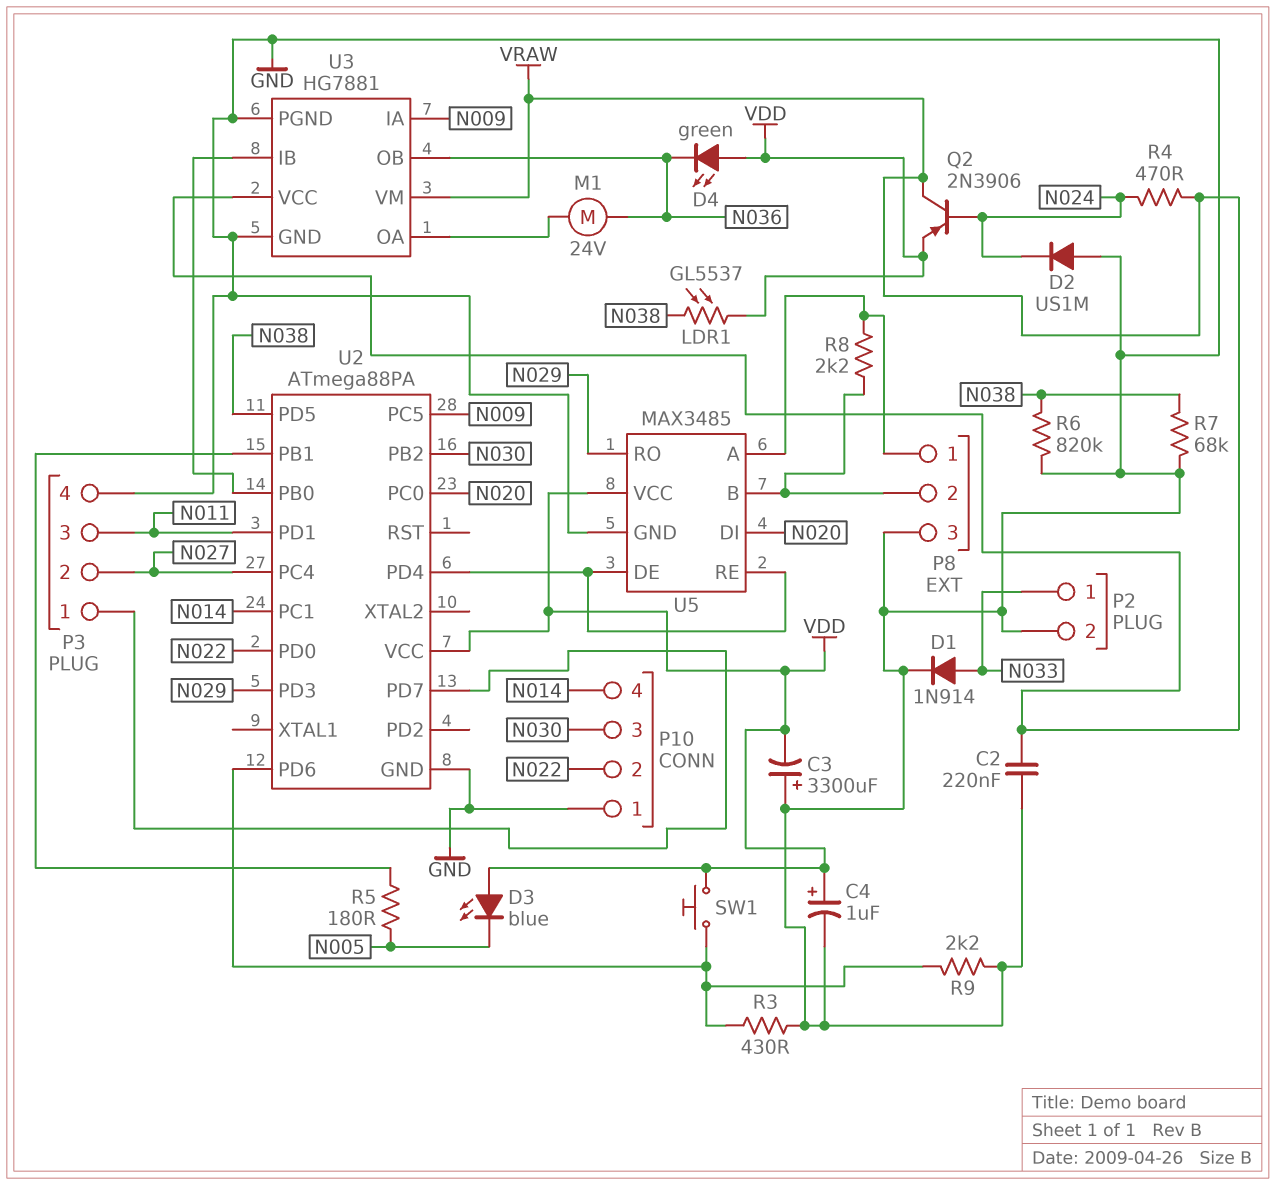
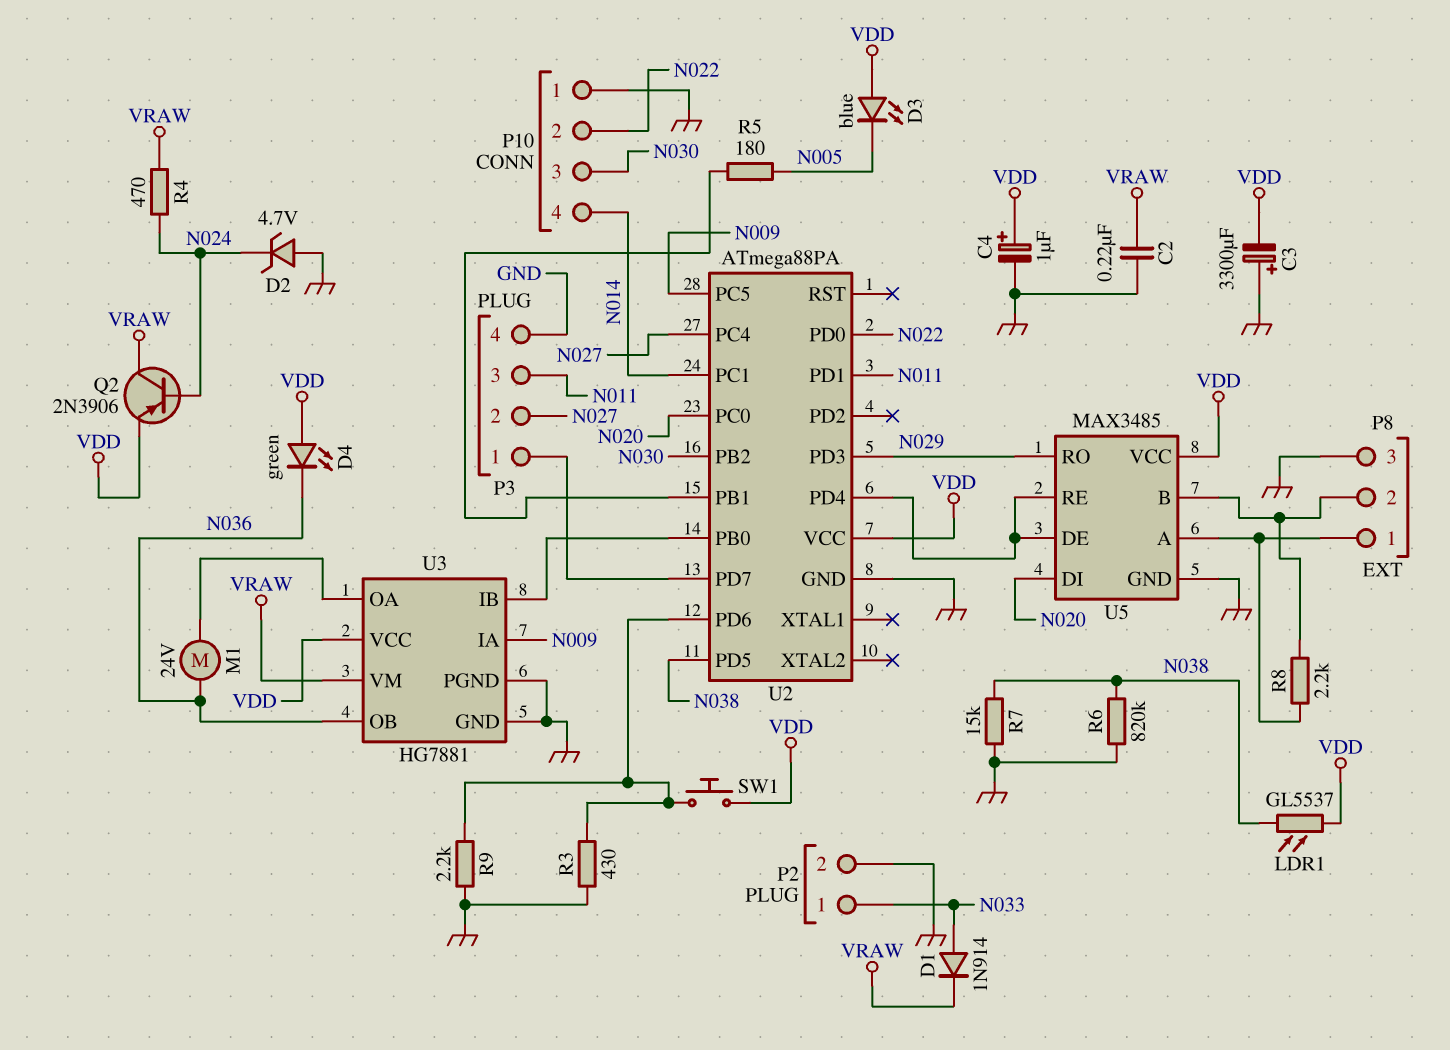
D1: diode 1N914 (A N033, K GND) -> diode 1N914 (A N033, K VRAW)
D2: diode US1M (A GND, K N024) -> zener 4.7V (A GND, K N024)
R7: 68k (GND, N038) -> 15k (GND, N038)
U3 pin VCC: VRAW -> VDD

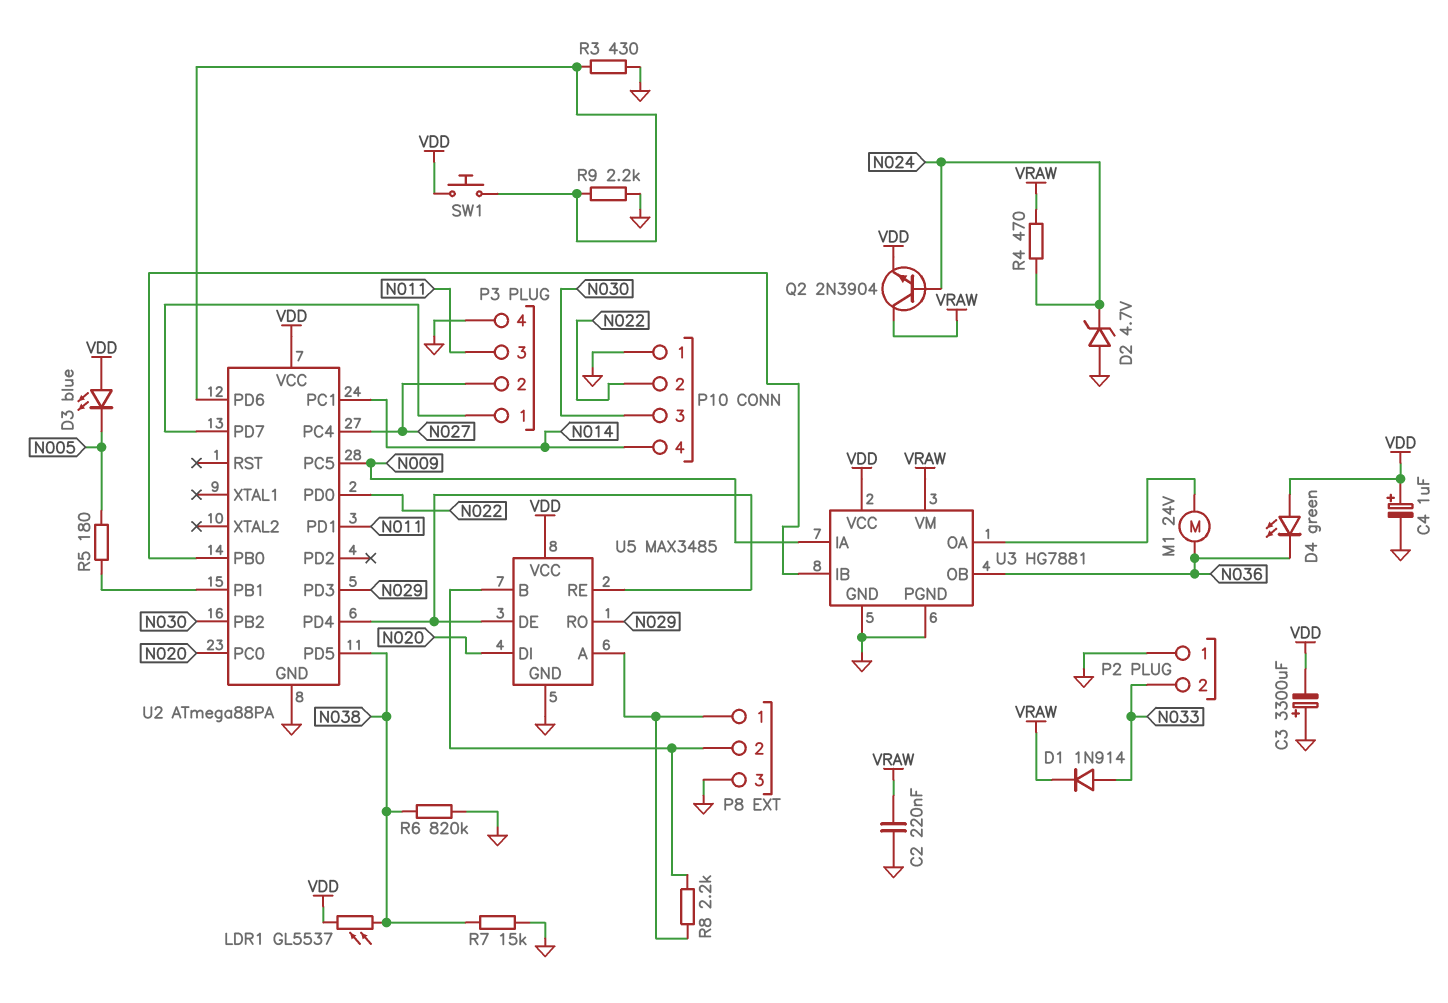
P2 pin 1: N033 -> GND
P2 pin 2: GND -> N033
Q2: PNP 2N3906 (B N024, C VRAW, E VDD) -> NPN 2N3904 (B N024, C VRAW, E VDD)

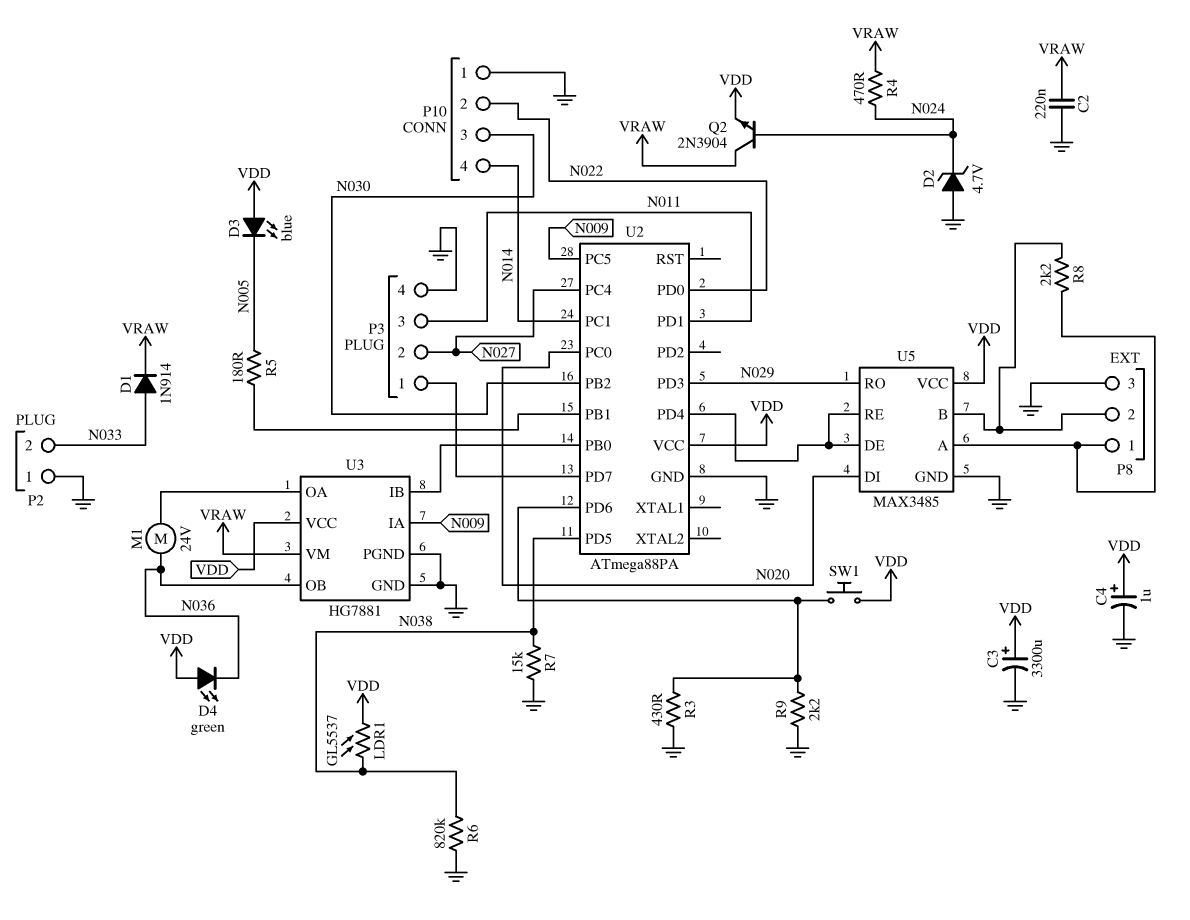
C3: 3300uF (plus GND, minus VDD) -> 3300uF (plus VDD, minus GND)

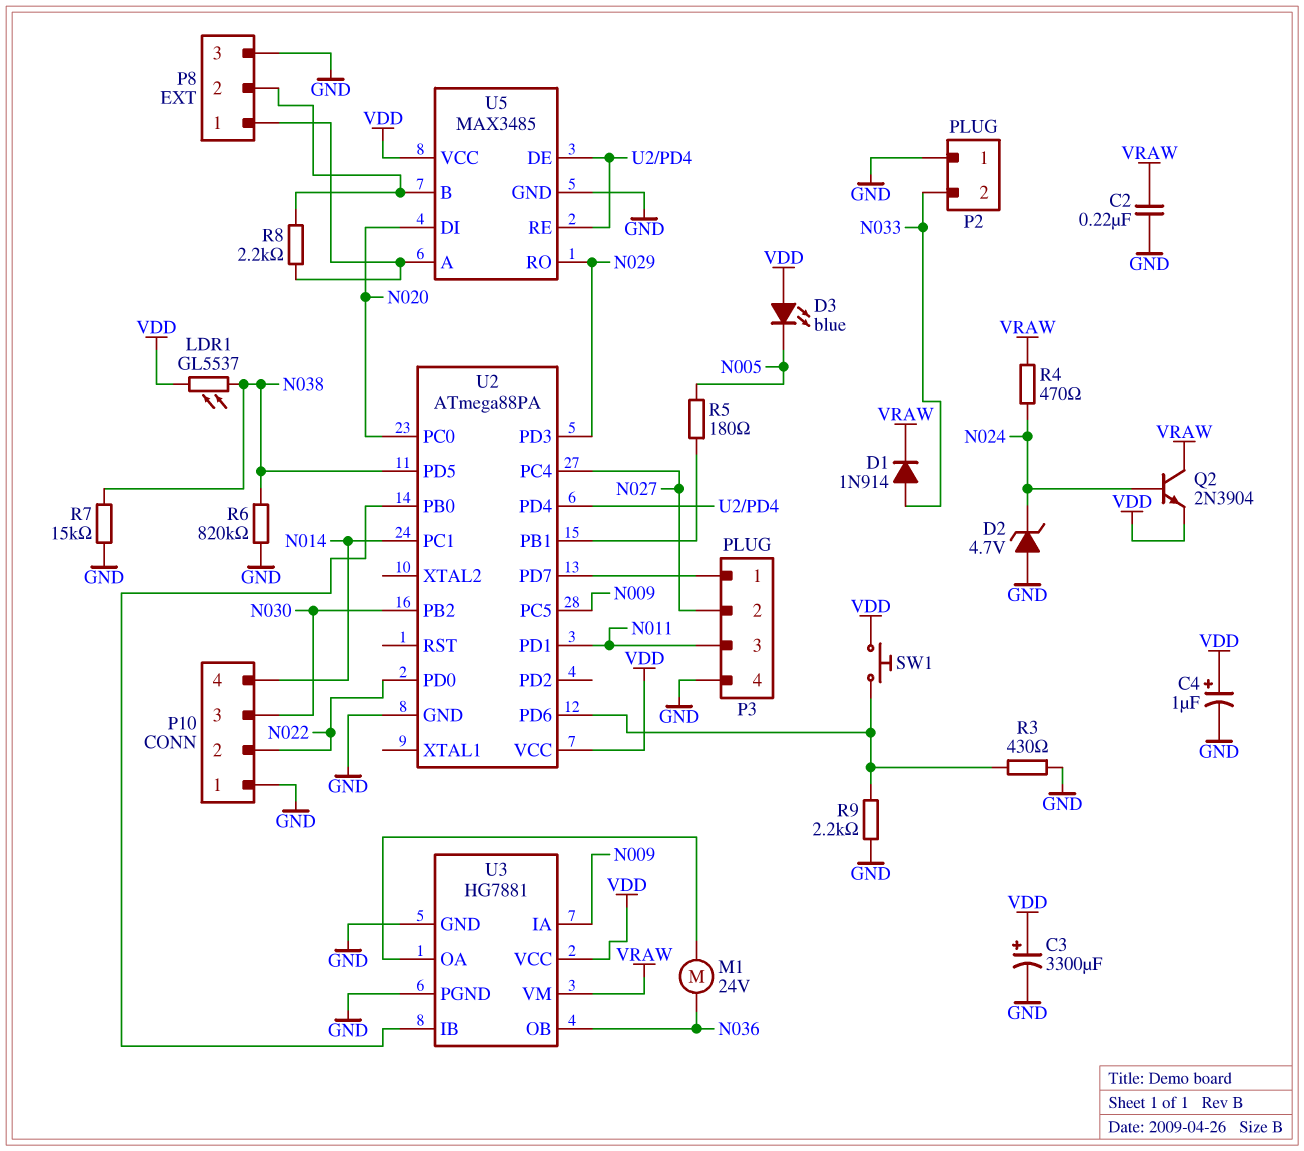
D4: LED green (A VDD, K N036) -> none

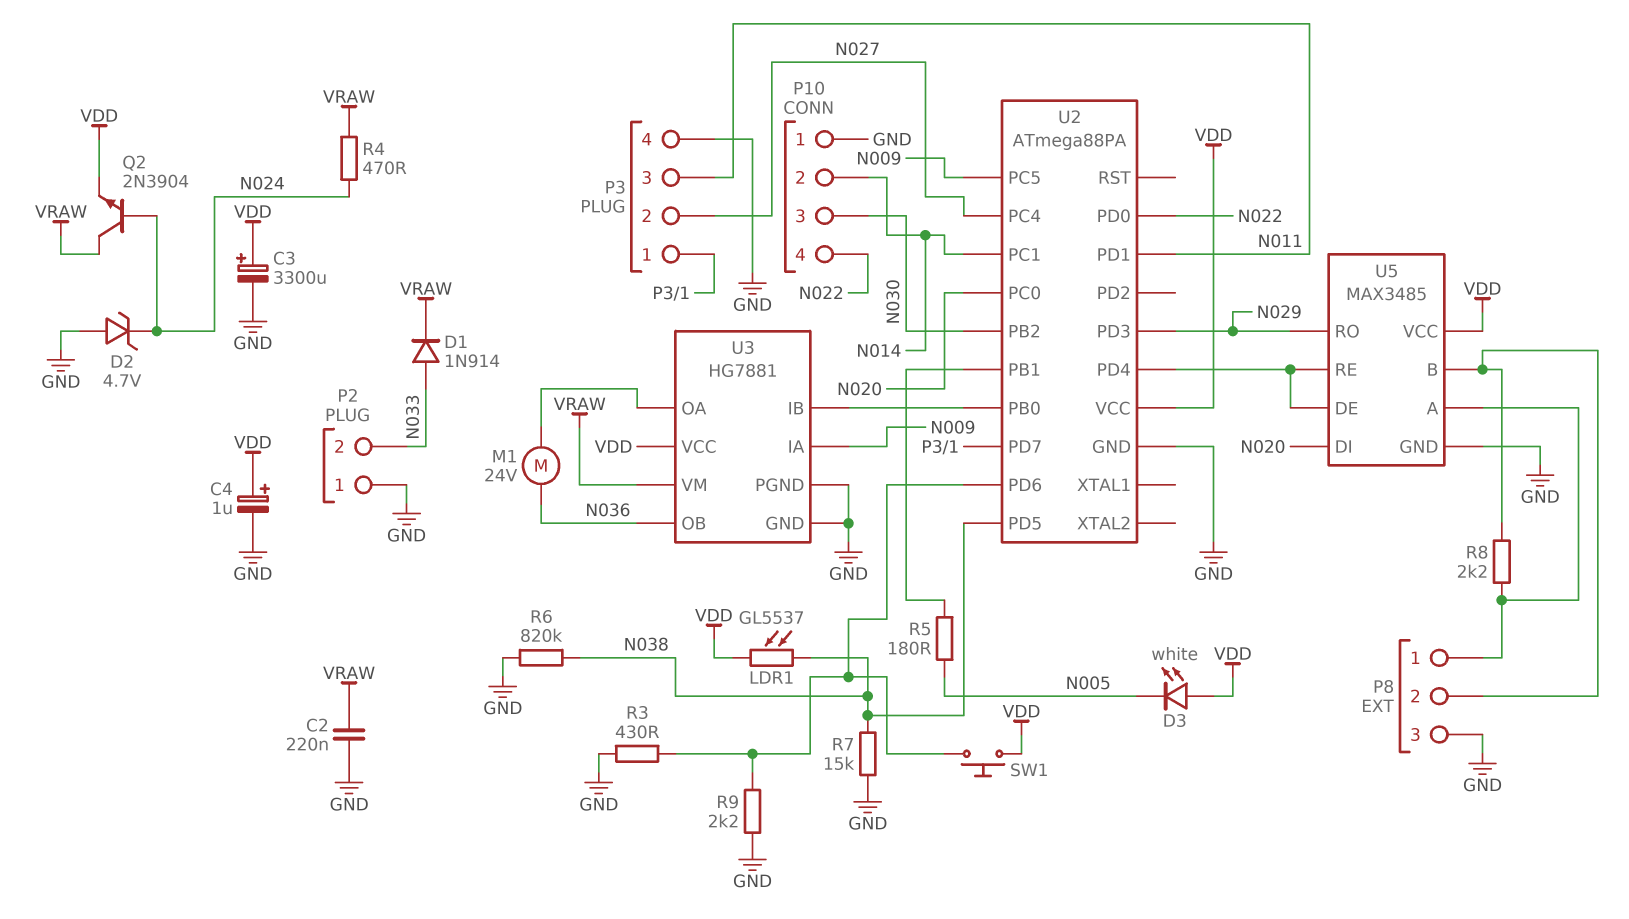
D3: LED blue (A VDD, K N005) -> LED white (A VDD, K N005)
P10 pin 2: N022 -> N014
P10 pin 4: N014 -> N022

